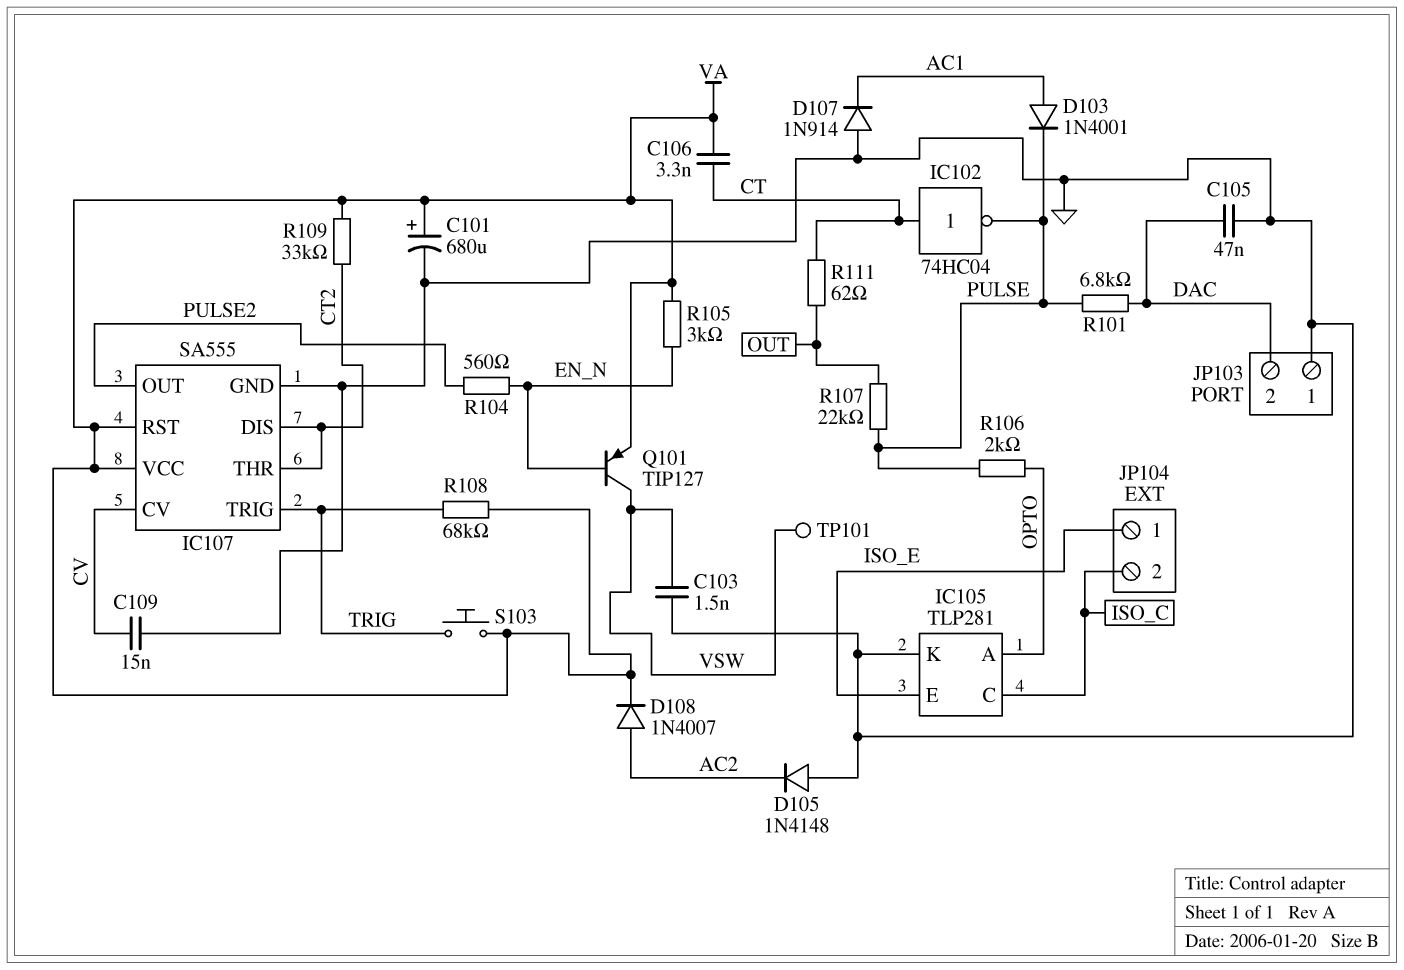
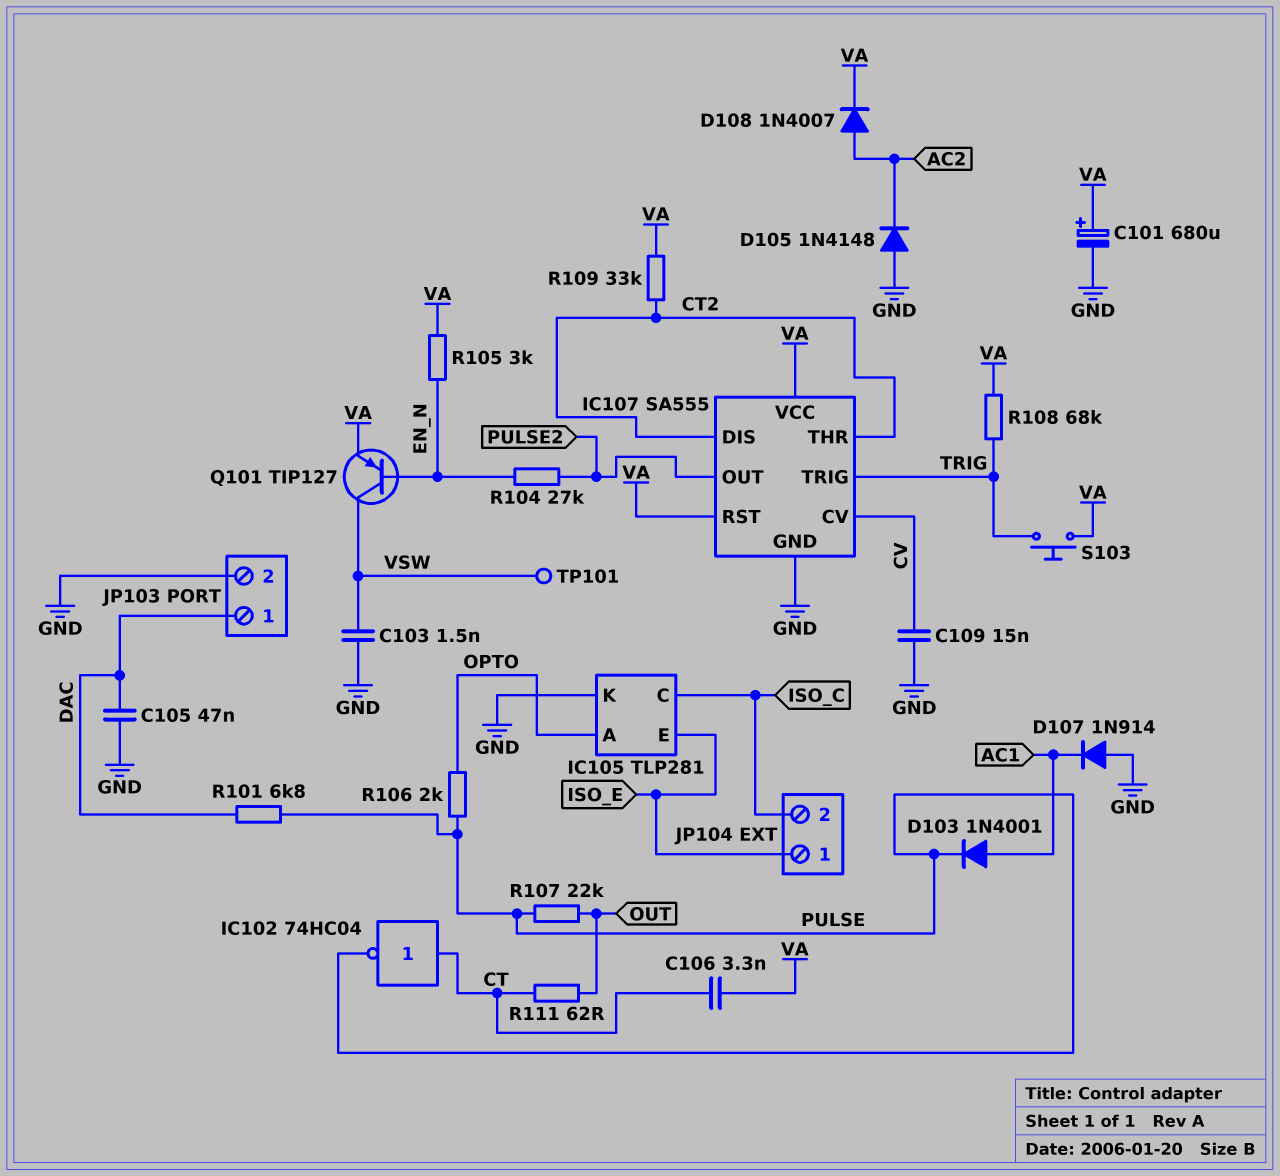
JP103 pin 1: GND -> DAC
JP103 pin 2: DAC -> GND
R104: 560 (EN_N, PULSE2) -> 27k (EN_N, PULSE2)

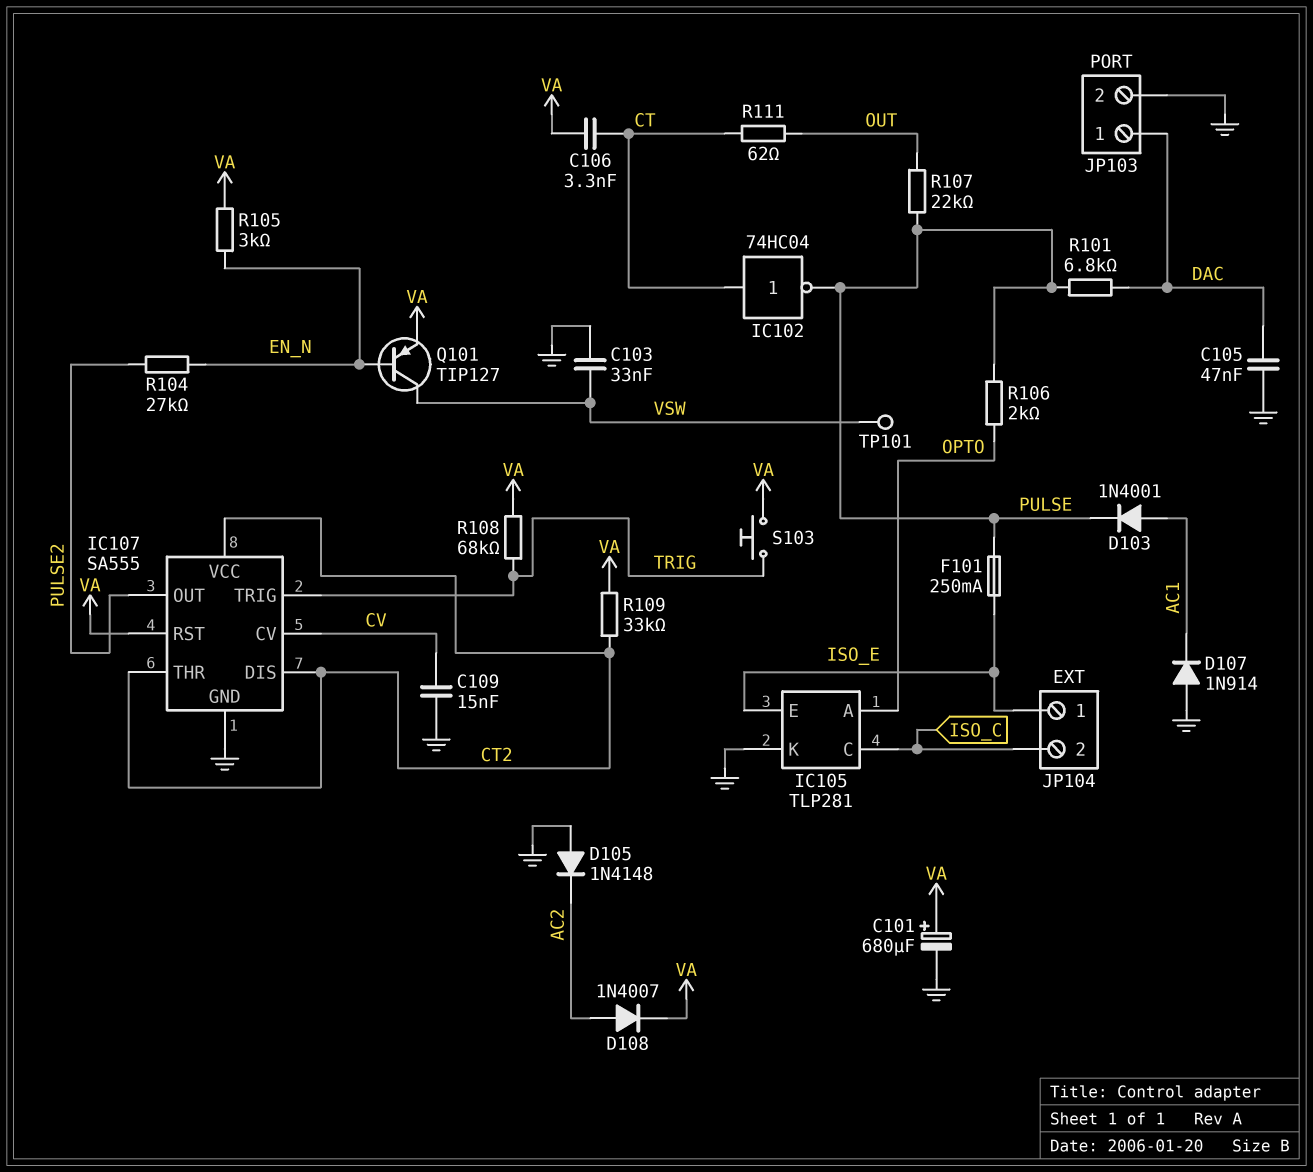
C103: 1.5nF (GND, VSW) -> 33nF (GND, VSW)
F101: none -> 250mA (ISO_E, PULSE)
IC107 pin VCC: VA -> CT2

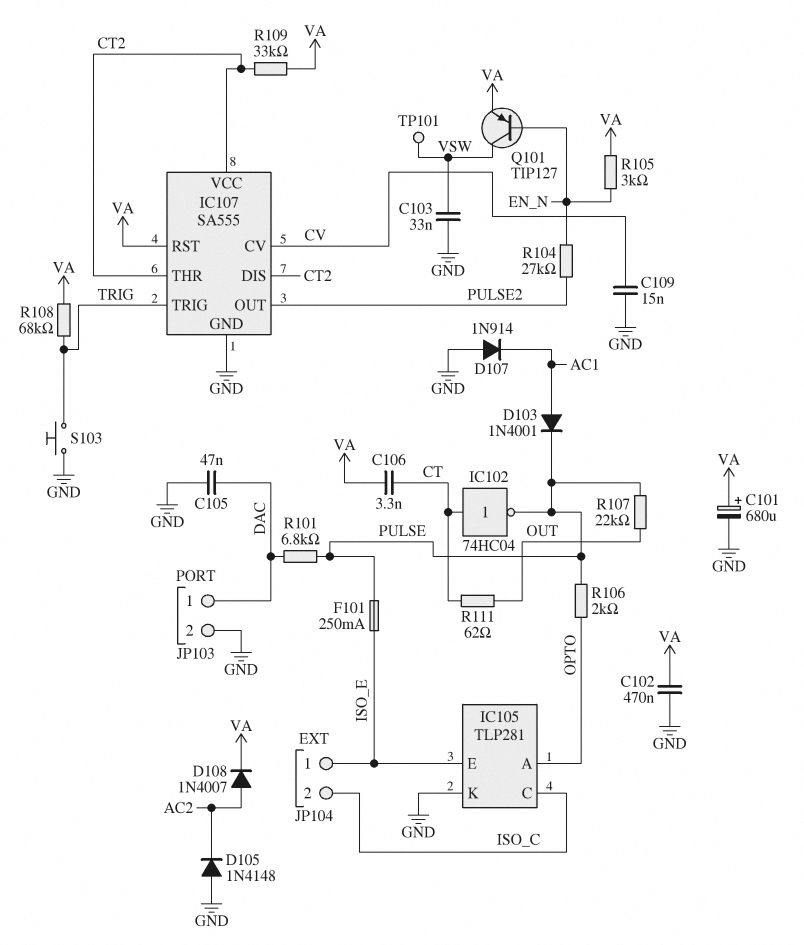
C102: none -> 470nF (GND, VA)
S103: button (TRIG, VA) -> button (GND, TRIG)

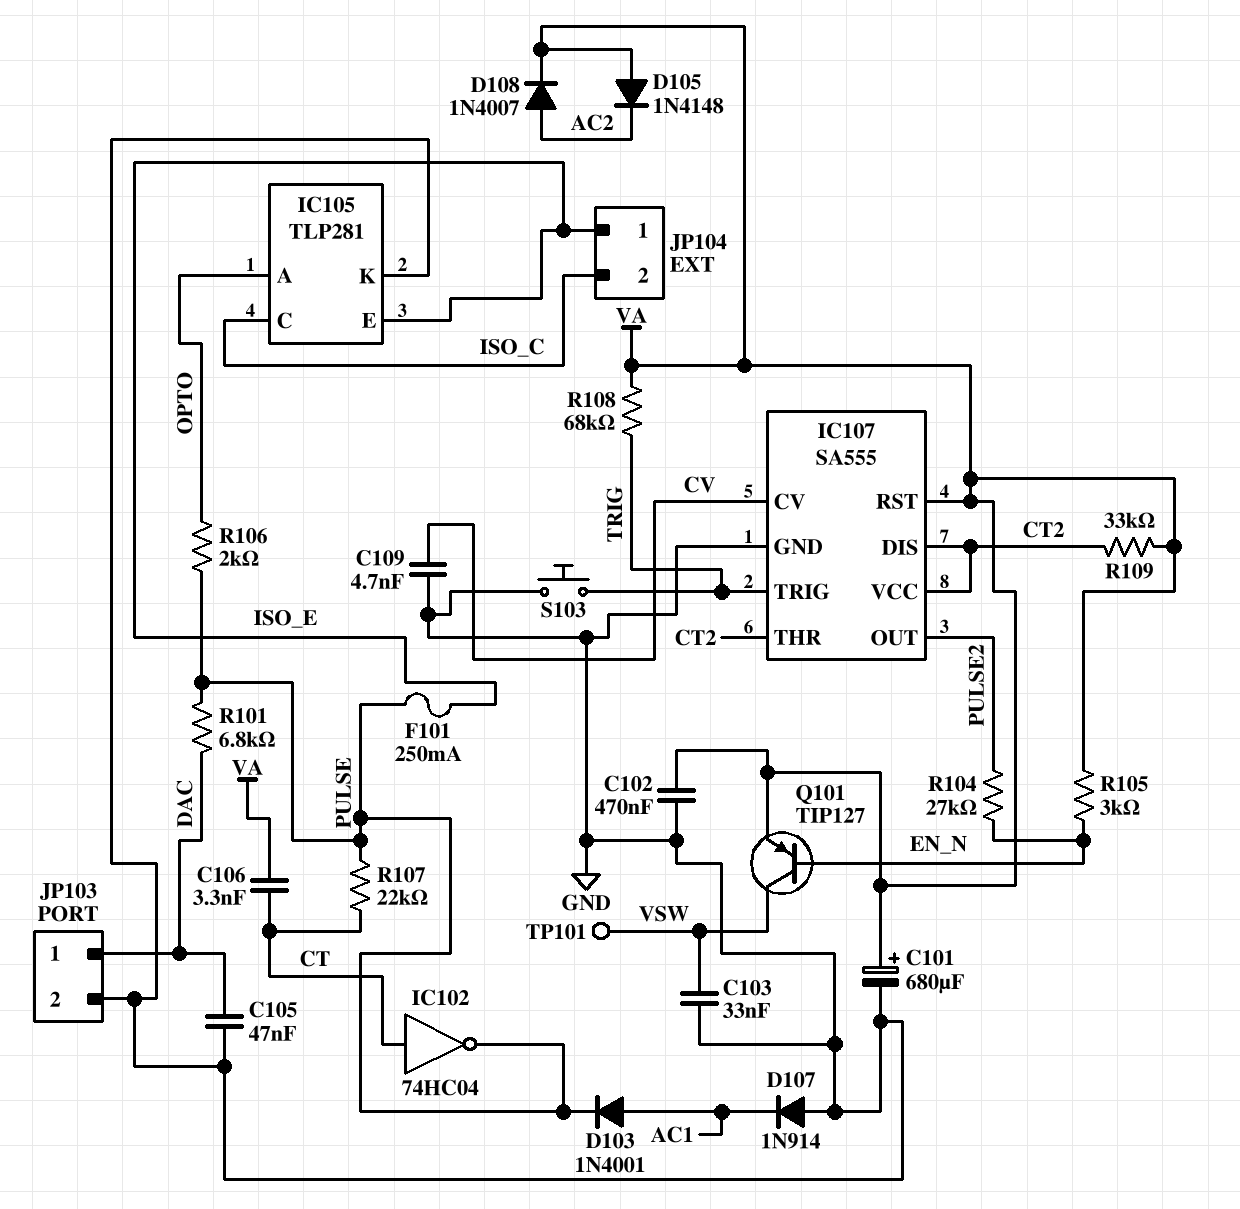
C109: 15nF (CV, GND) -> 4.7nF (CV, GND)
D105: diode 1N4148 (A GND, K AC2) -> diode 1N4148 (A VA, K AC2)
R107: 22k (OUT, PULSE) -> 22k (CT, PULSE)
R111: 62 (CT, OUT) -> none

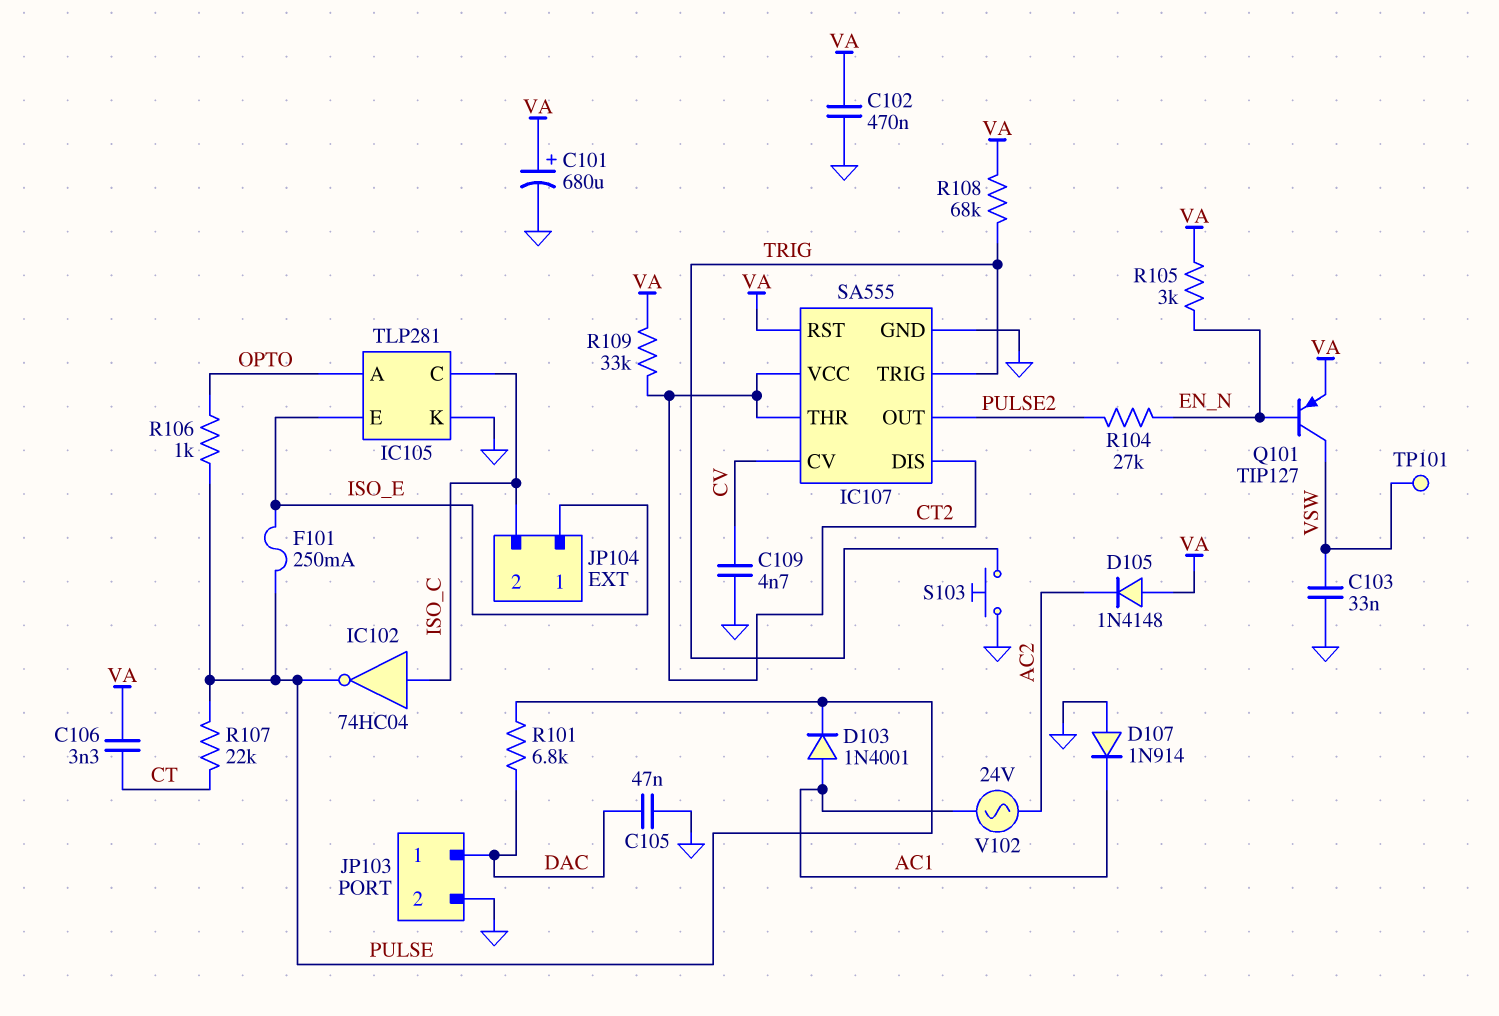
D108: diode 1N4007 (A AC2, K VA) -> none
IC102: NOT 74HC04 (in CT, out PULSE) -> NOT 74HC04 (in ISO_C, out PULSE)
R106: 2k (OPTO, PULSE) -> 1k (OPTO, PULSE)
V102: none -> AC 24V (AC1, AC2)

